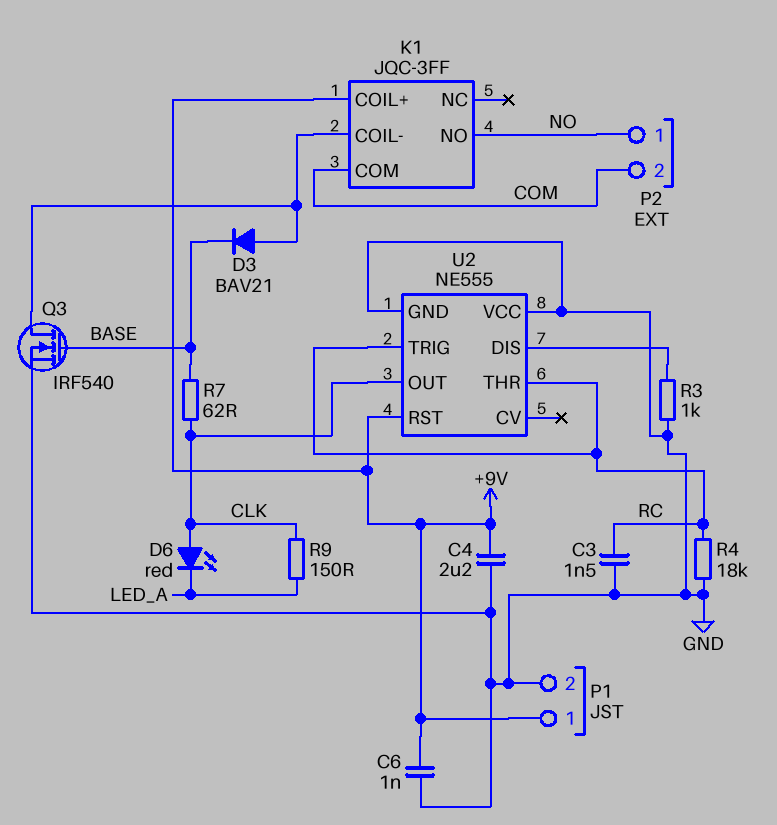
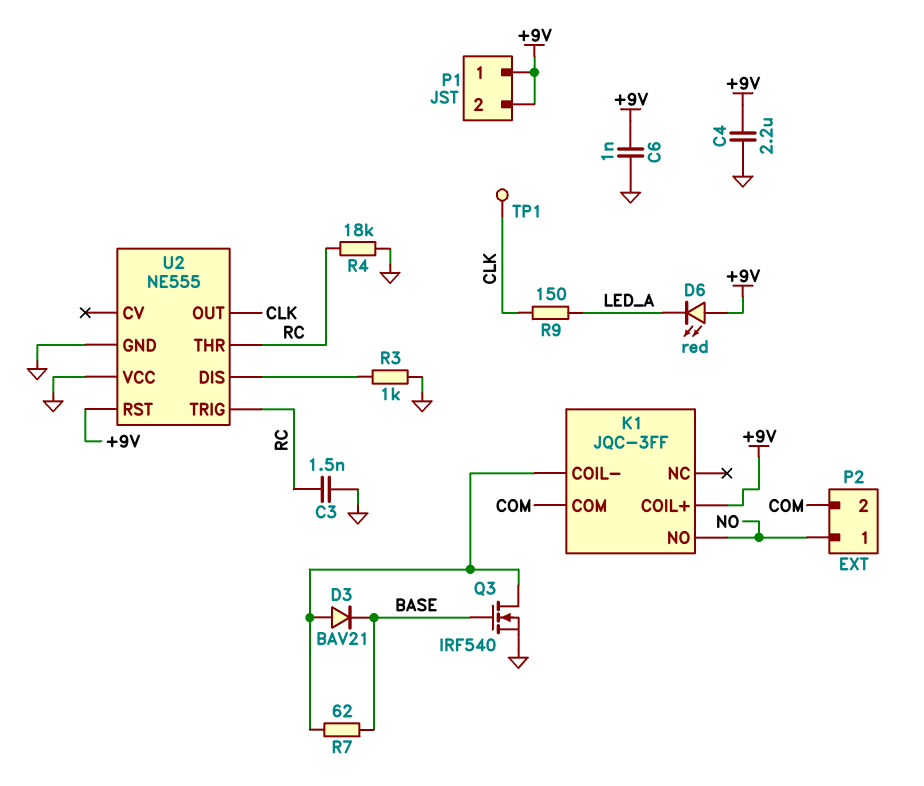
D6: LED red (A CLK, K LED_A) -> LED red (A +9V, K LED_A)
P1 pin 2: GND -> +9V
R7: 62 (BASE, CLK) -> 62 (BASE, K1/COIL-)
TP1: none -> test point (CLK)

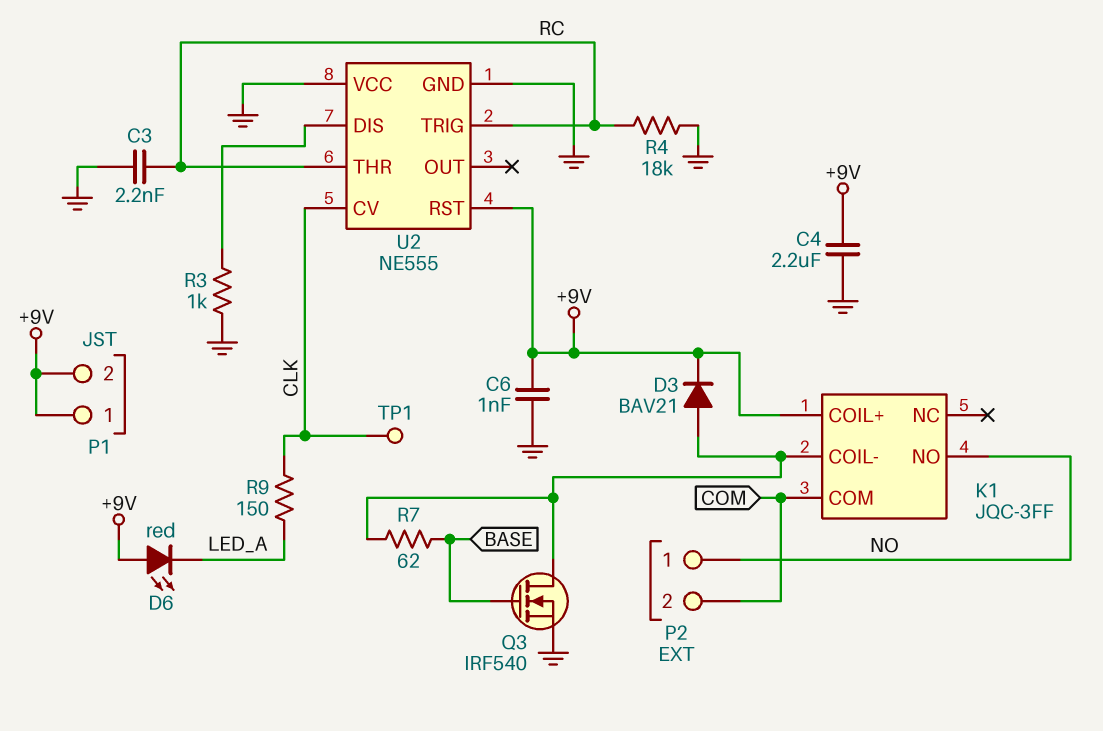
C3: 1.5nF (GND, RC) -> 2.2nF (GND, RC)
D3: diode BAV21 (A K1/COIL-, K BASE) -> diode BAV21 (A K1/COIL-, K +9V)
U2 pin CV: none -> CLK
U2 pin OUT: CLK -> none

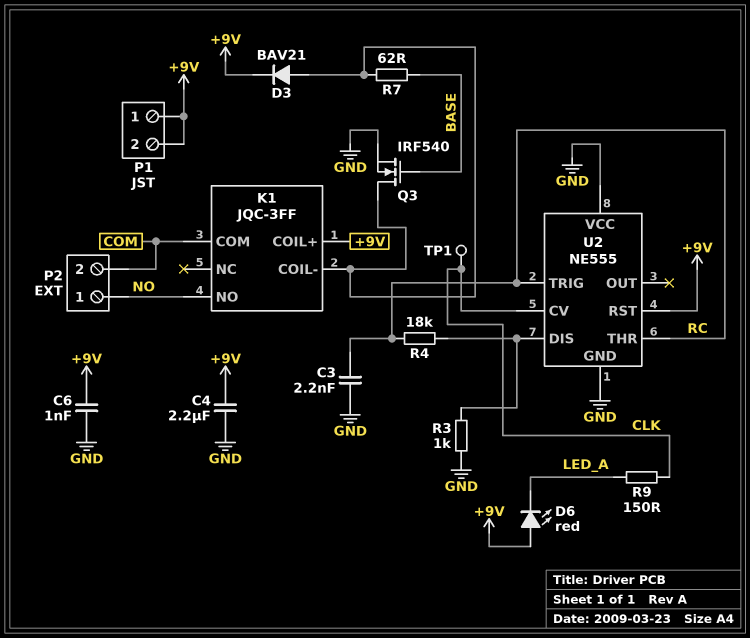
R4: 18k (GND, RC) -> 18k (RC, U2/DIS)

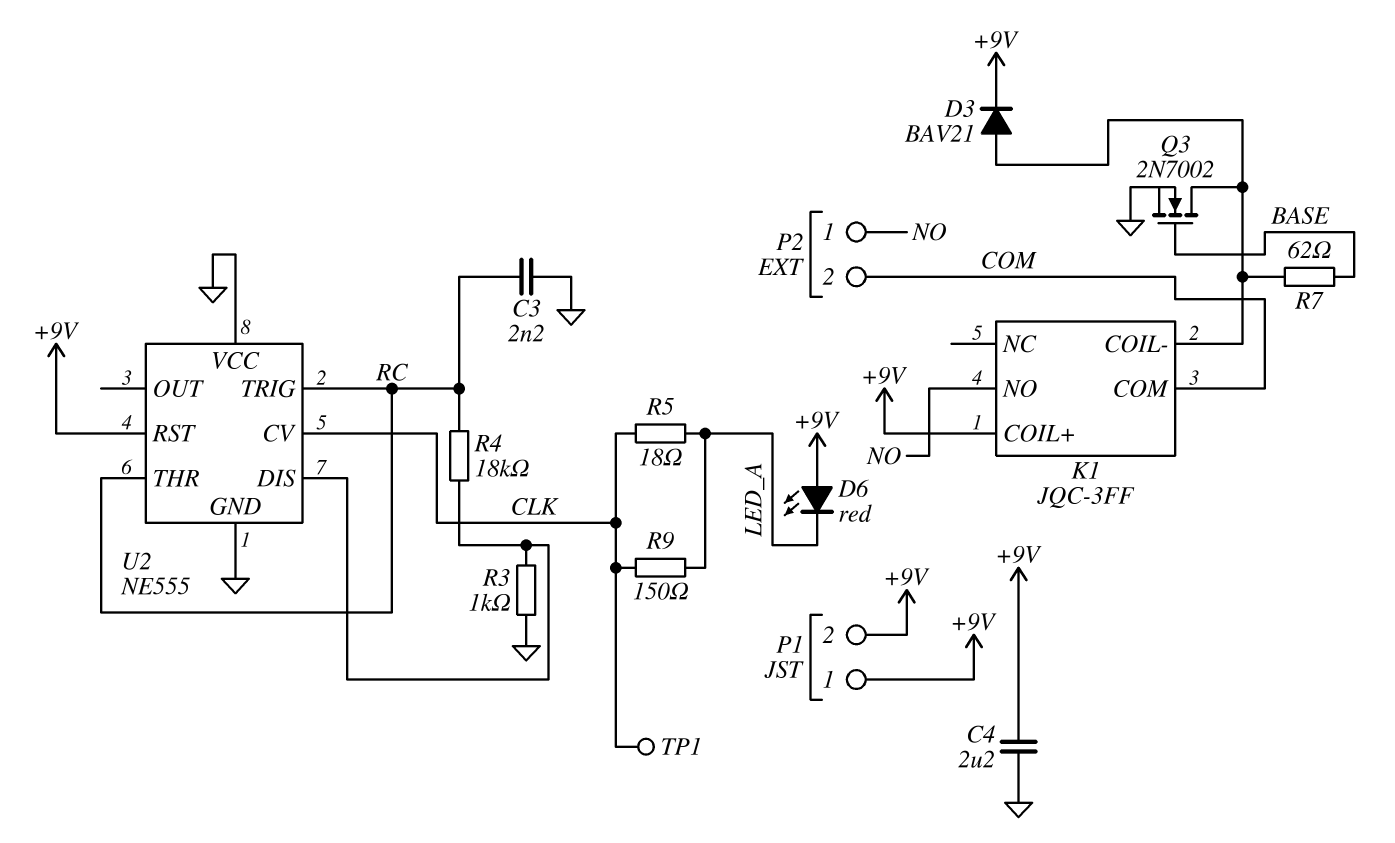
C6: 1nF (+9V, GND) -> none
Q3: NMOS IRF540 (G BASE, D K1/COIL-, S GND) -> NMOS 2N7002 (G BASE, D K1/COIL-, S GND)
R5: none -> 18 (CLK, LED_A)

